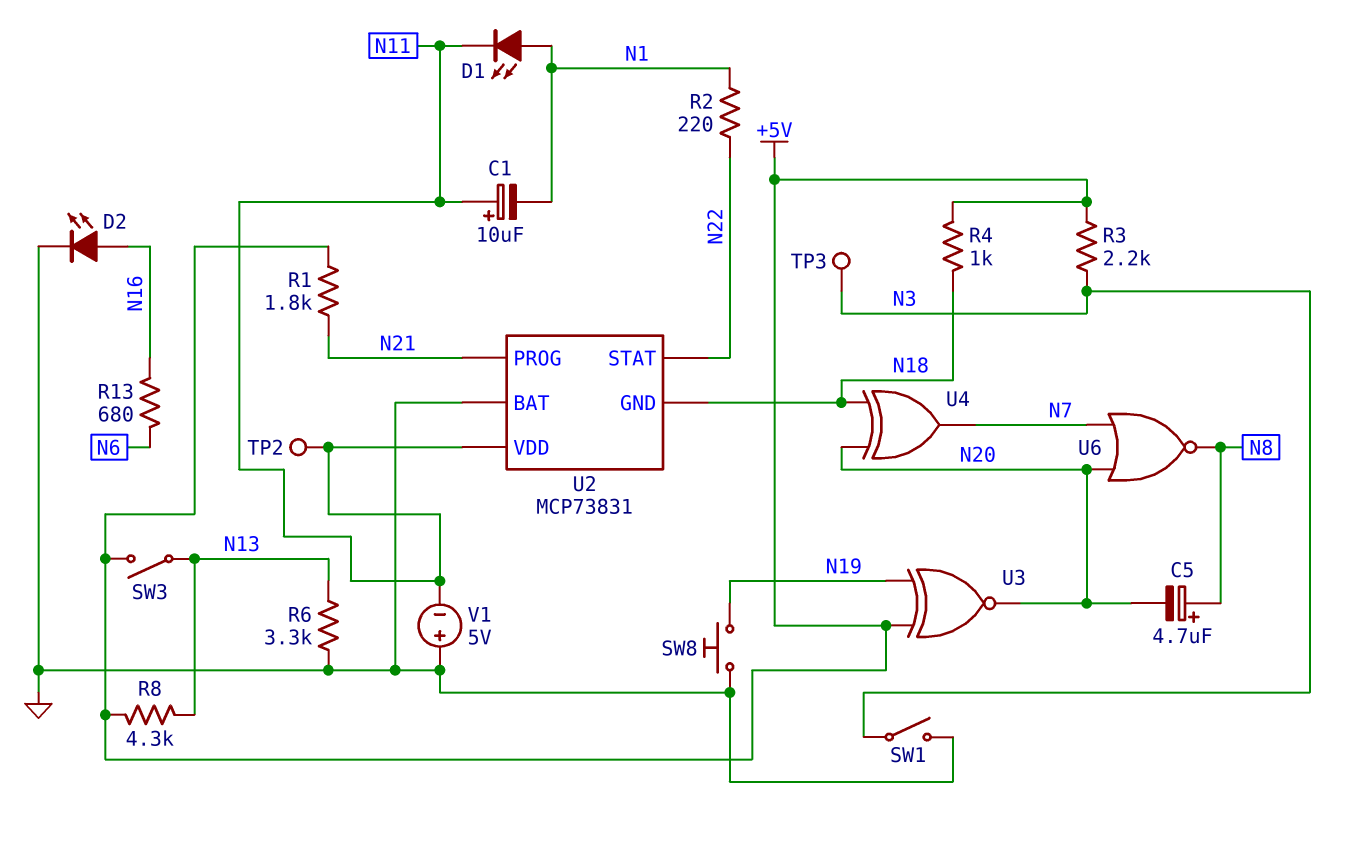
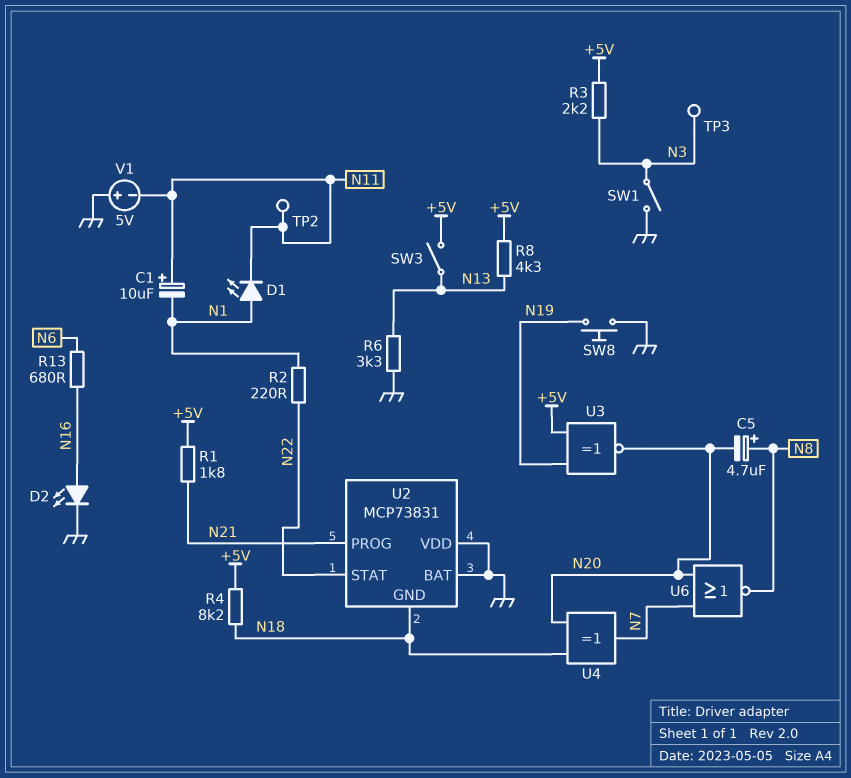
R4: 1k (+5V, N18) -> 8.2k (+5V, N18)
U2 pin VDD: N11 -> GND

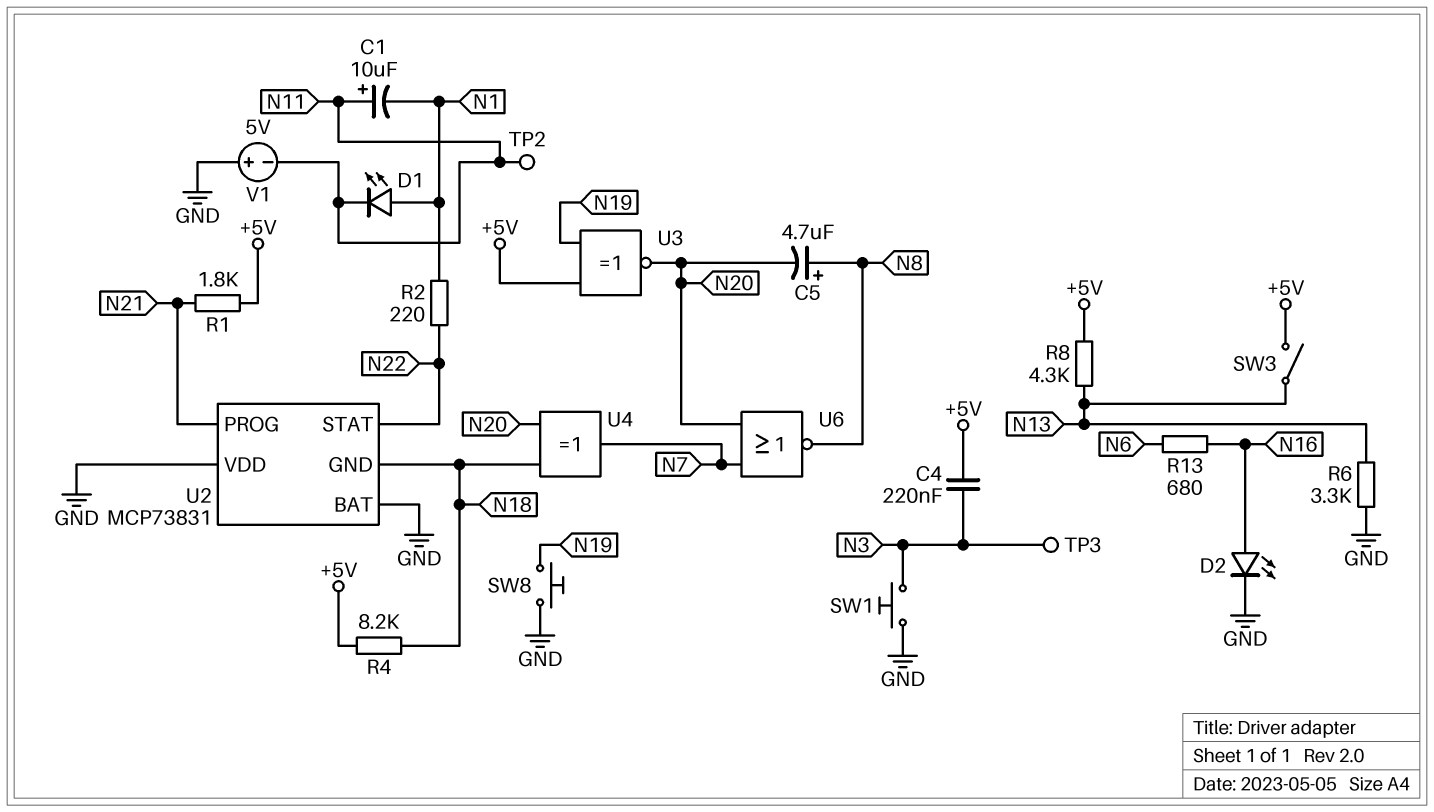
C4: none -> 220nF (+5V, N3)
R3: 2.2k (+5V, N3) -> none
SW1: switch (GND, N3) -> button (GND, N3)

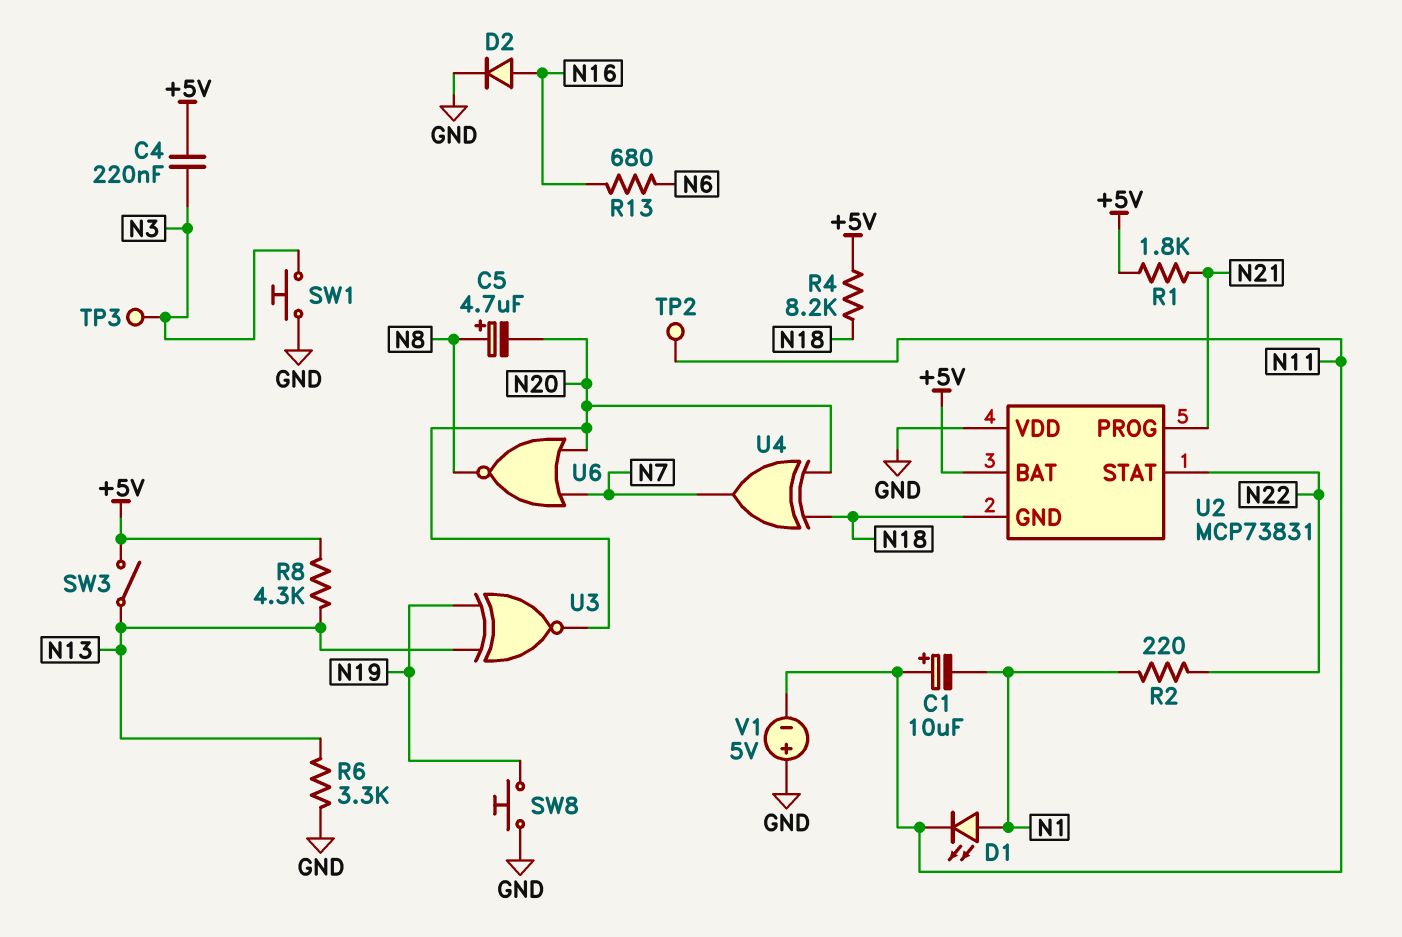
D2: LED (A N16, K GND) -> diode (A N16, K GND)
U2 pin BAT: GND -> +5V
U3: XNOR (in +5V, in N19, out N20) -> XNOR (in N13, in N19, out N20)

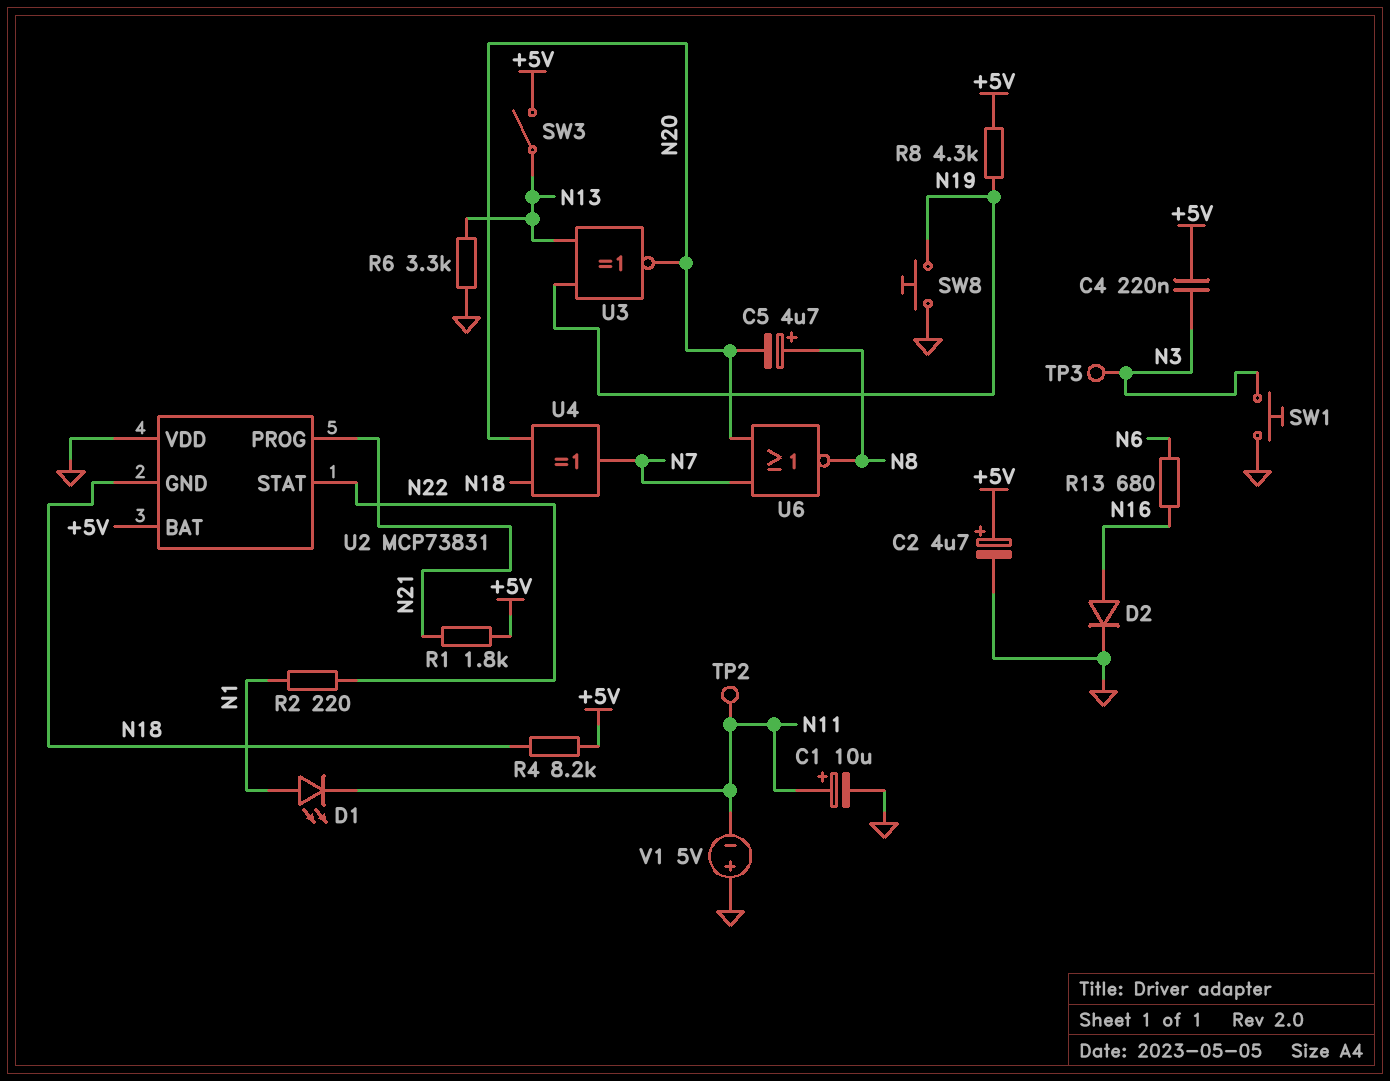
C1: 10uF (plus N11, minus N1) -> 10uF (plus N11, minus GND)
C2: none -> 4.7uF (plus +5V, minus GND)
R8: 4.3k (+5V, N13) -> 4.3k (+5V, N19)

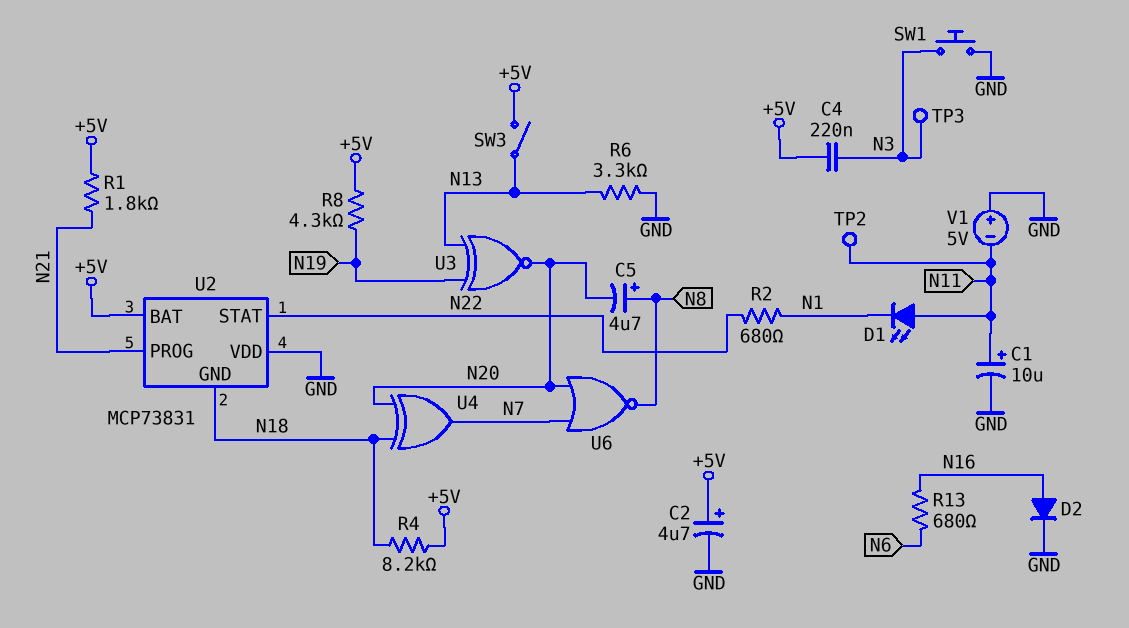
D1: LED (A N1, K N11) -> LED (A N11, K N1)
R2: 220 (N1, N22) -> 680 (N1, N22)
SW8: button (GND, N19) -> none

